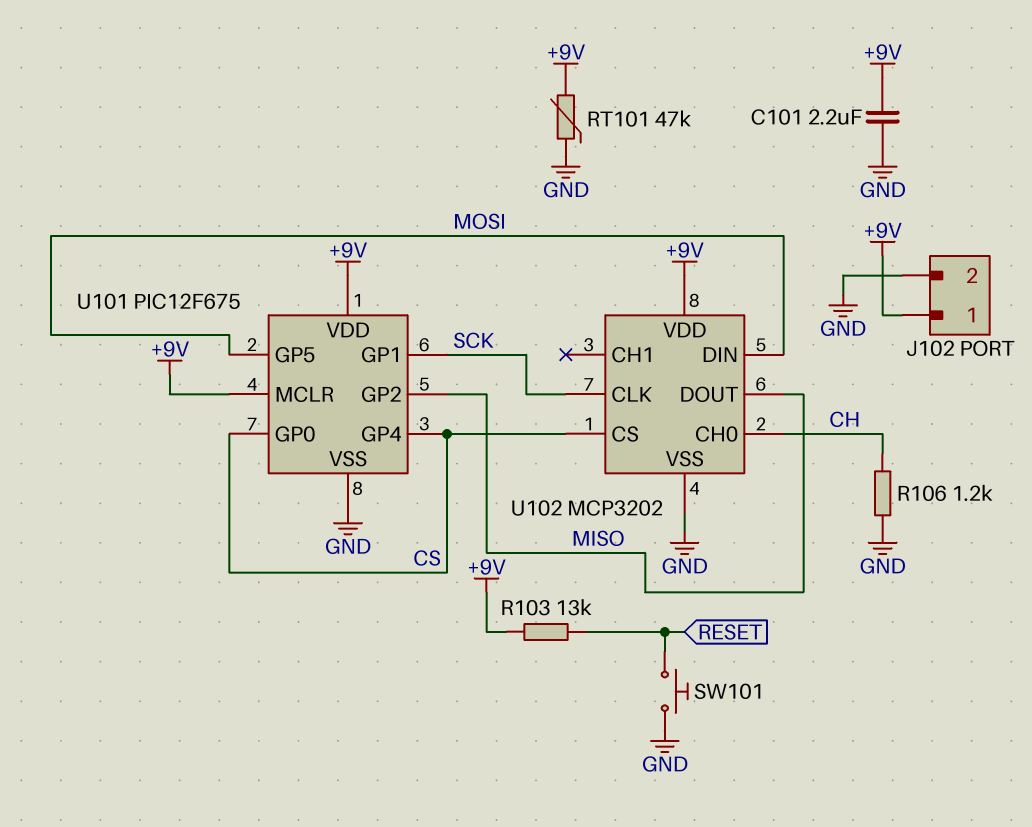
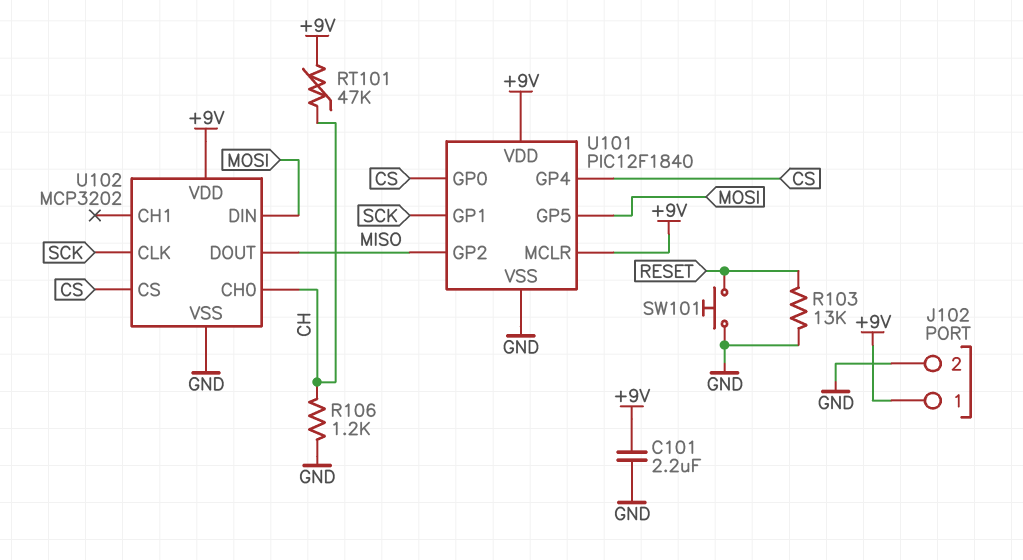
R103: 13k (+9V, RESET) -> 13k (GND, RESET)
RT101: 47k (+9V, GND) -> 47k (+9V, CH)
U101: PIC12F675 -> PIC12F1840

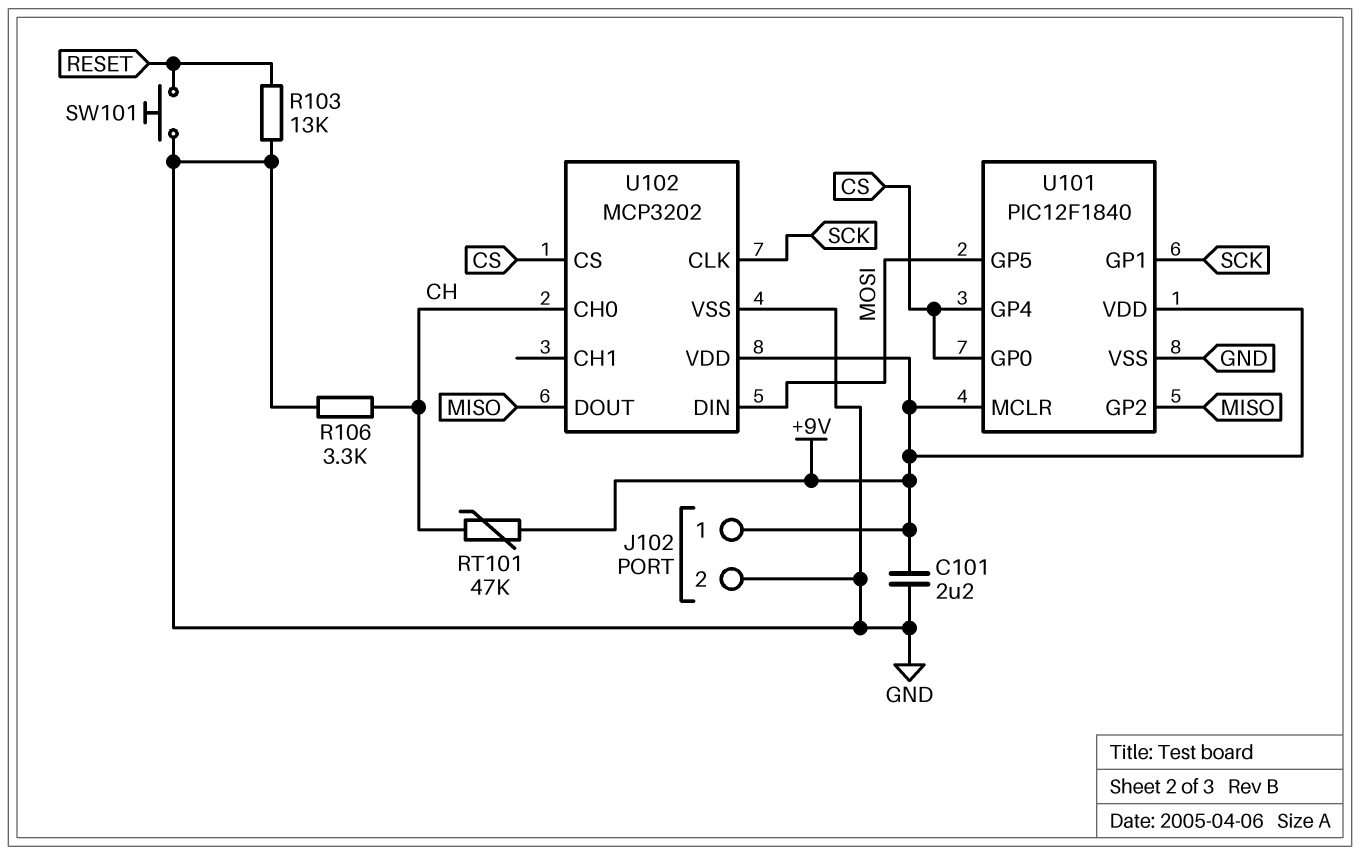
R106: 1.2k (CH, GND) -> 3.3k (CH, GND)

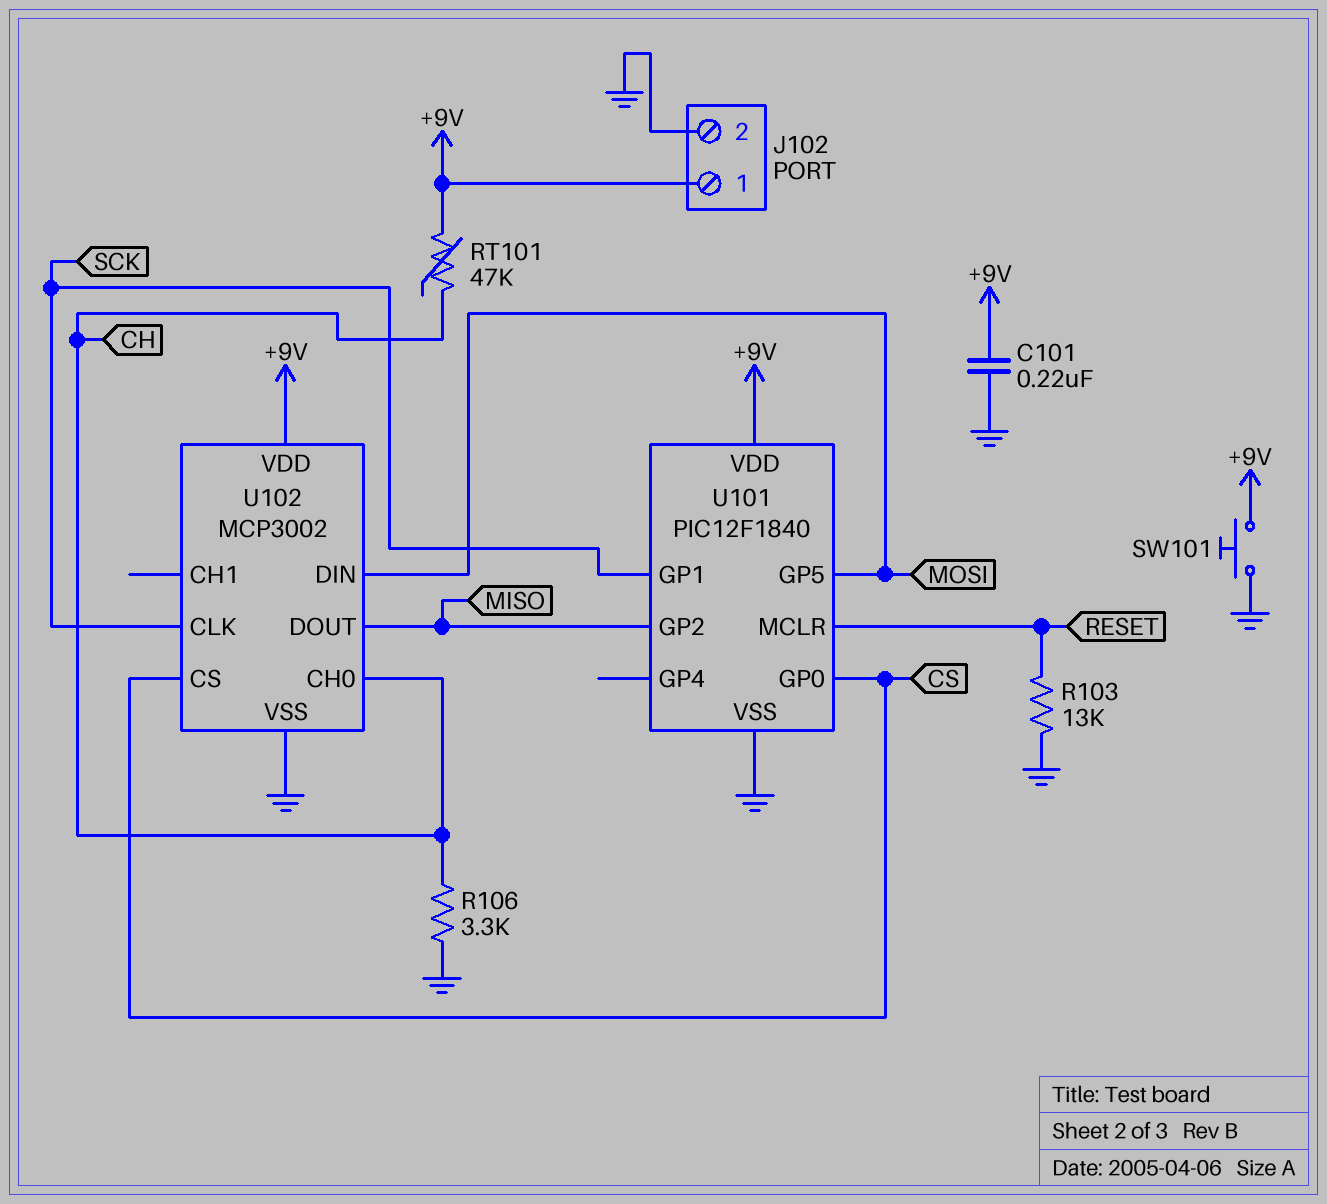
C101: 2.2uF (+9V, GND) -> 220nF (+9V, GND)
SW101: button (GND, RESET) -> button (+9V, GND)
U101 pin GP4: CS -> none
U101 pin MCLR: +9V -> RESET
U102: MCP3202 -> MCP3002

